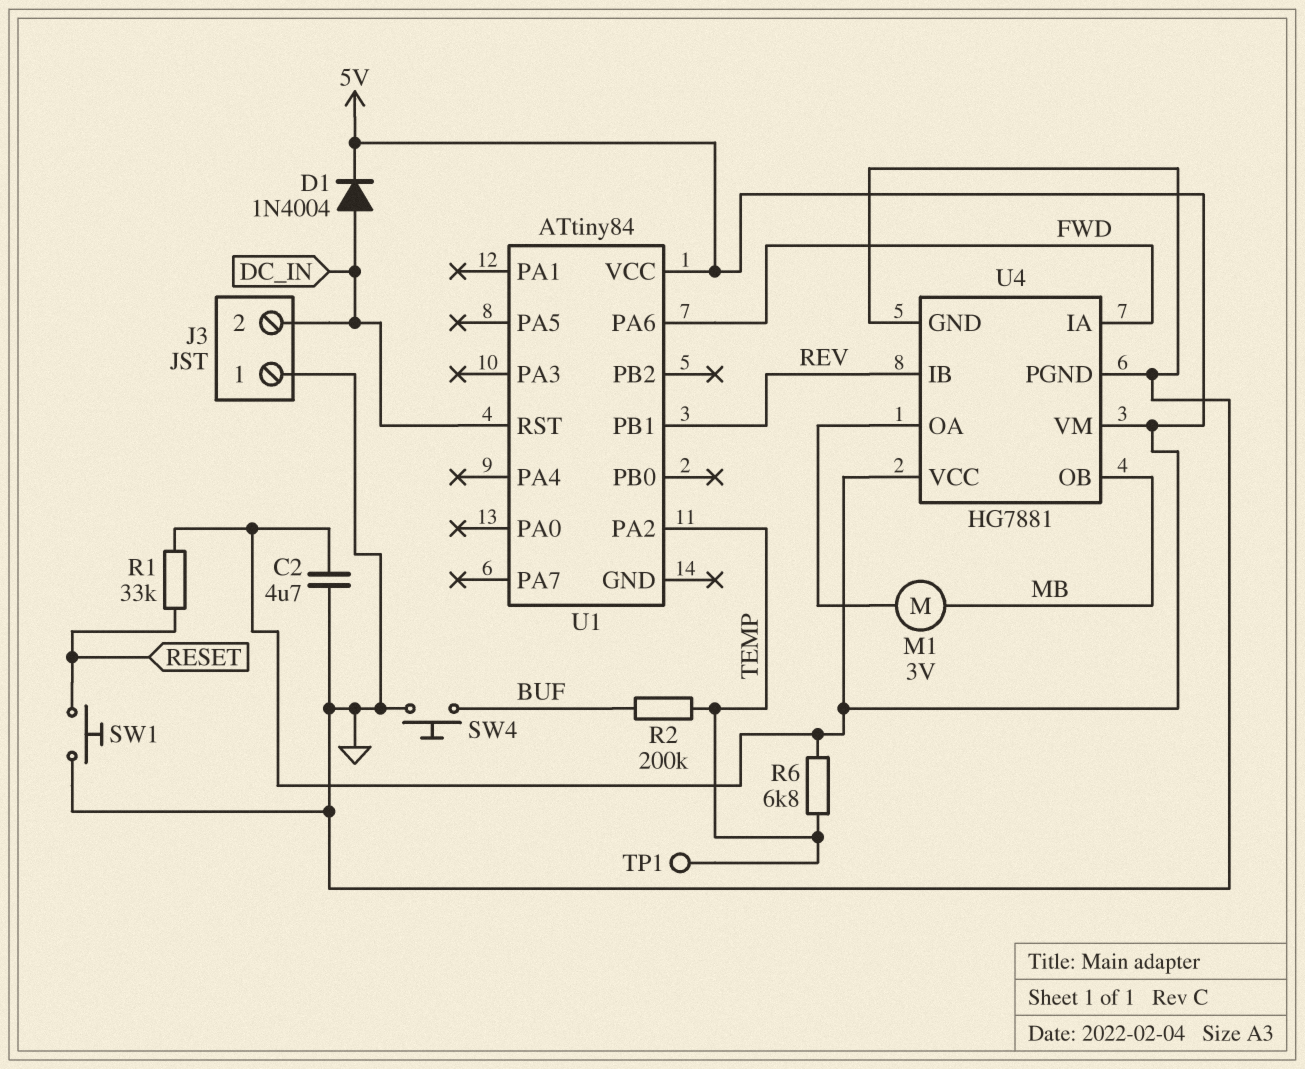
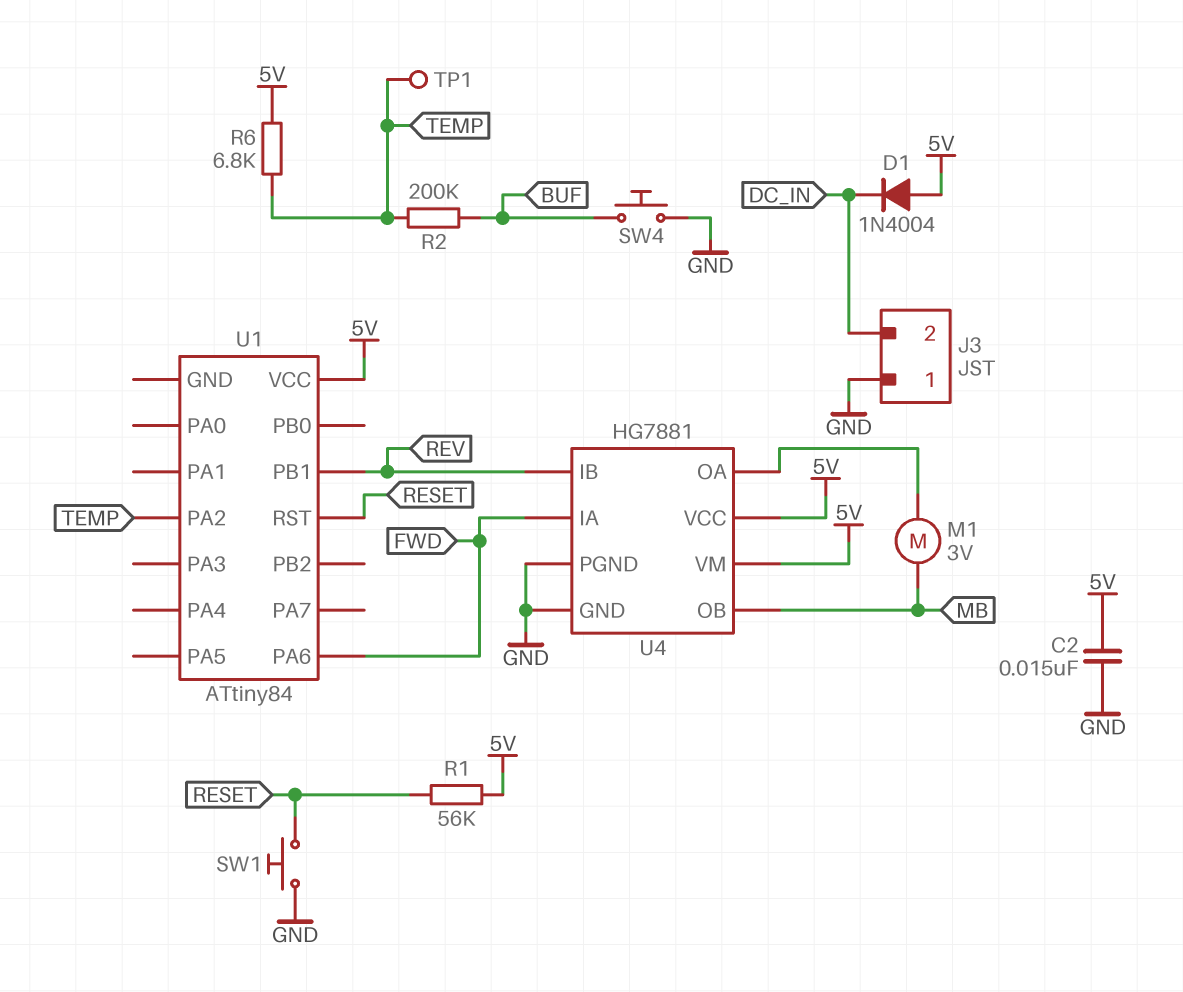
C2: 4.7uF (5V, GND) -> 15nF (5V, GND)
D1: diode 1N4004 (A DC_IN, K 5V) -> diode 1N4004 (A 5V, K DC_IN)
R1: 33k (5V, RESET) -> 56k (5V, RESET)
U1 pin RST: DC_IN -> RESET

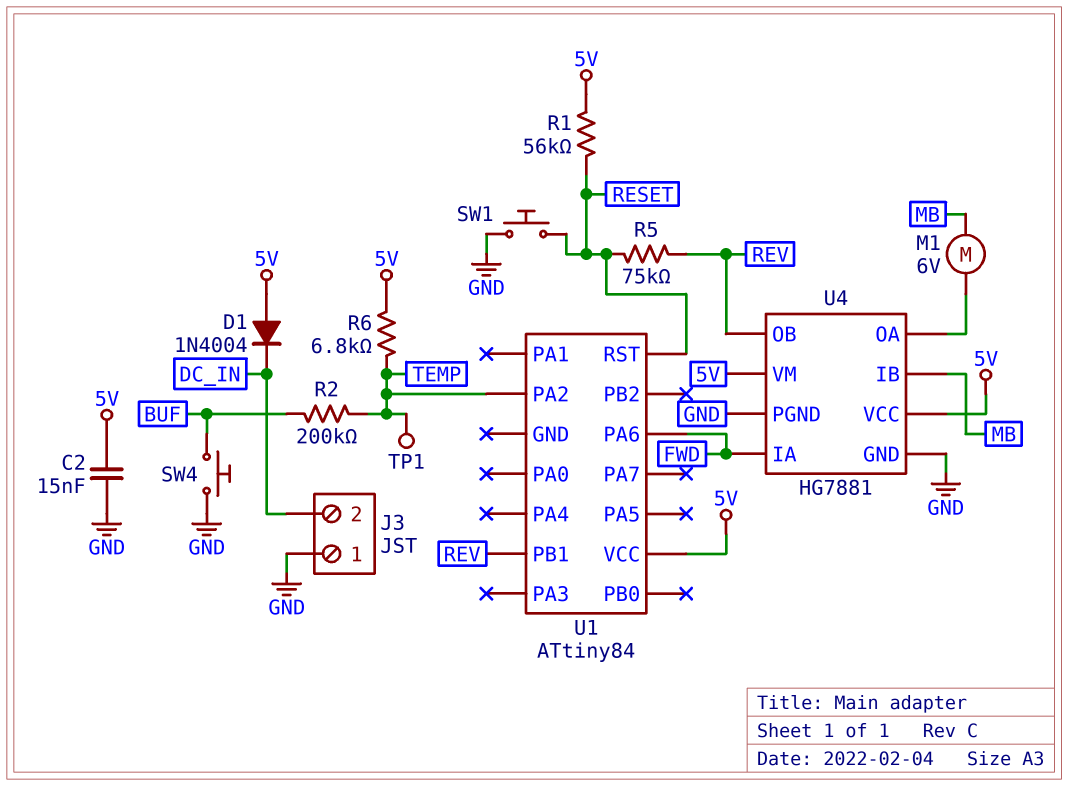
M1: motor 3V (MB, U4/OA) -> motor 6V (MB, U4/OA)
R5: none -> 75k (RESET, REV)
U4 pin IB: REV -> MB
U4 pin OB: MB -> REV

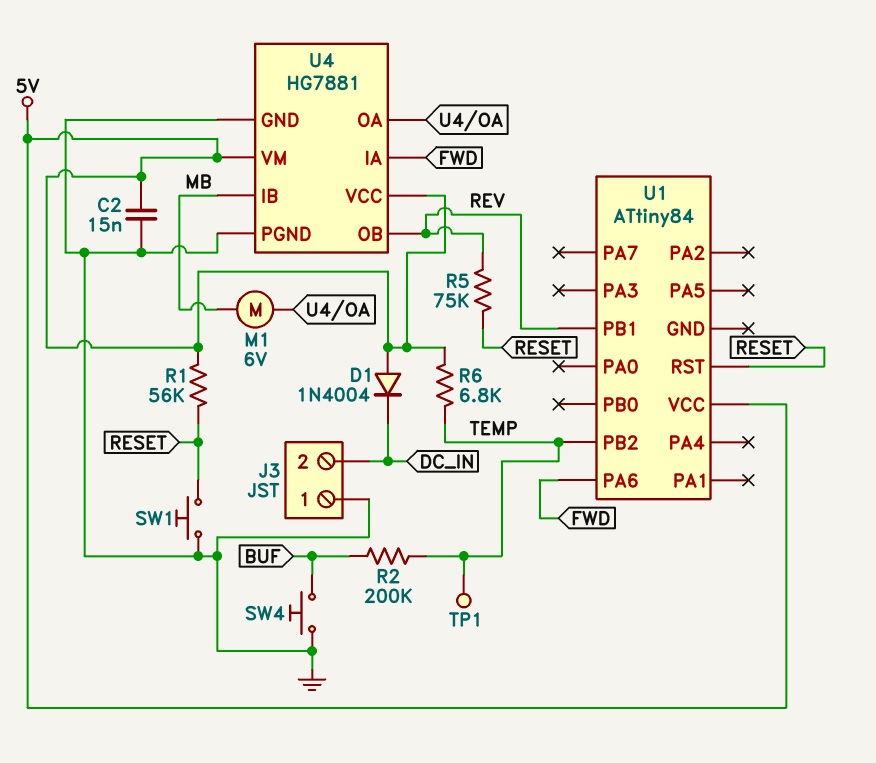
U1 pin PA2: TEMP -> none
U1 pin PB2: none -> TEMP

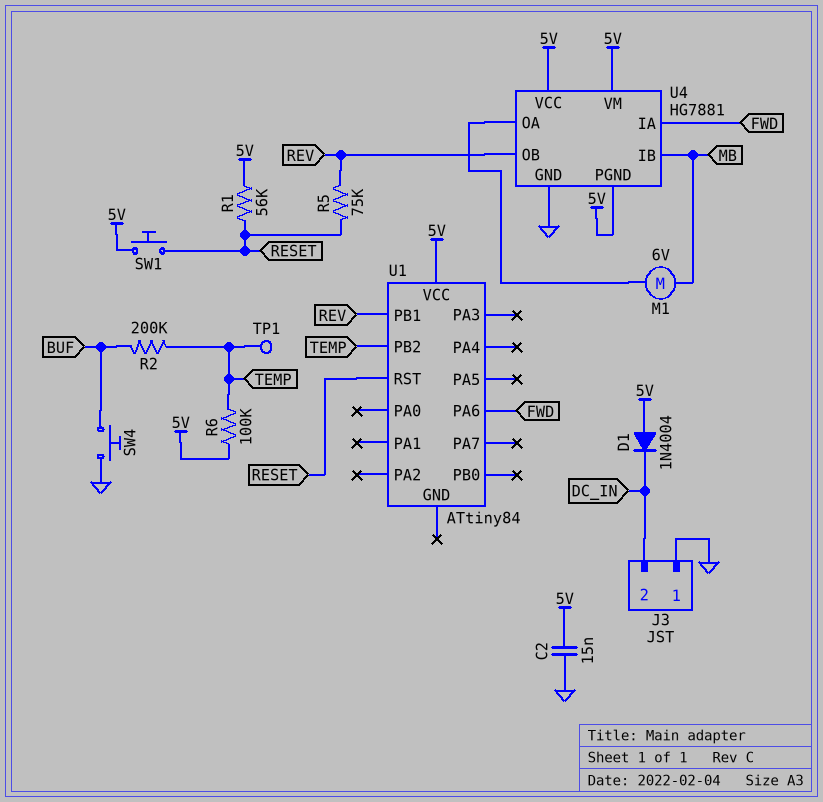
R6: 6.8k (5V, TEMP) -> 100k (5V, TEMP)
SW1: button (GND, RESET) -> button (5V, RESET)
U4 pin PGND: GND -> 5V

